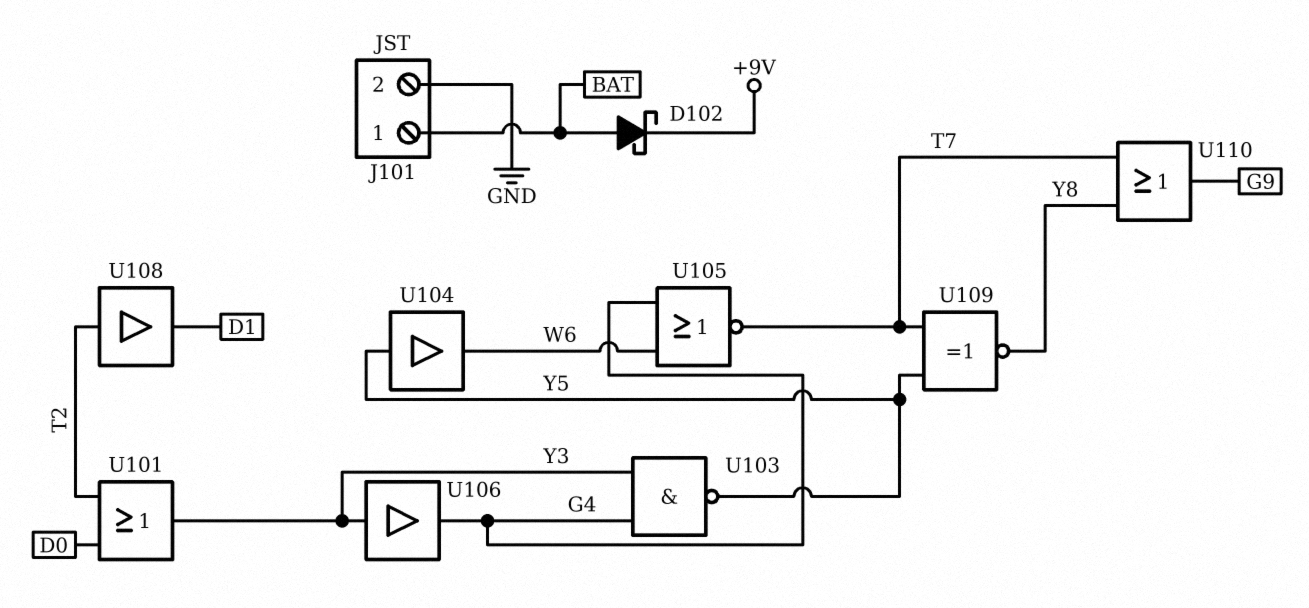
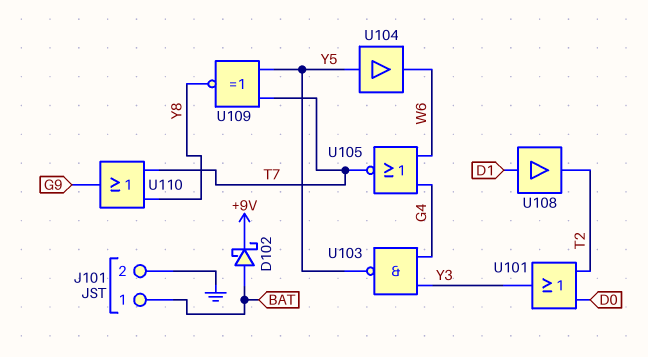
U106: buffer (in Y3, out G4) -> none
U108: buffer (in T2, out D1) -> buffer (in D1, out T2)

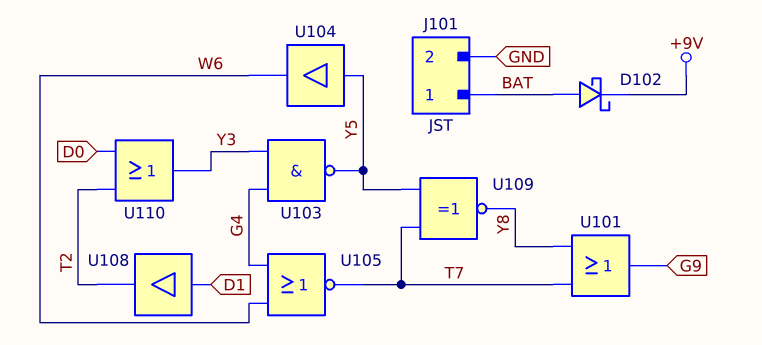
U101: OR (in D0, in T2, out Y3) -> OR (in T7, in Y8, out G9)
U110: OR (in T7, in Y8, out G9) -> OR (in D0, in T2, out Y3)

